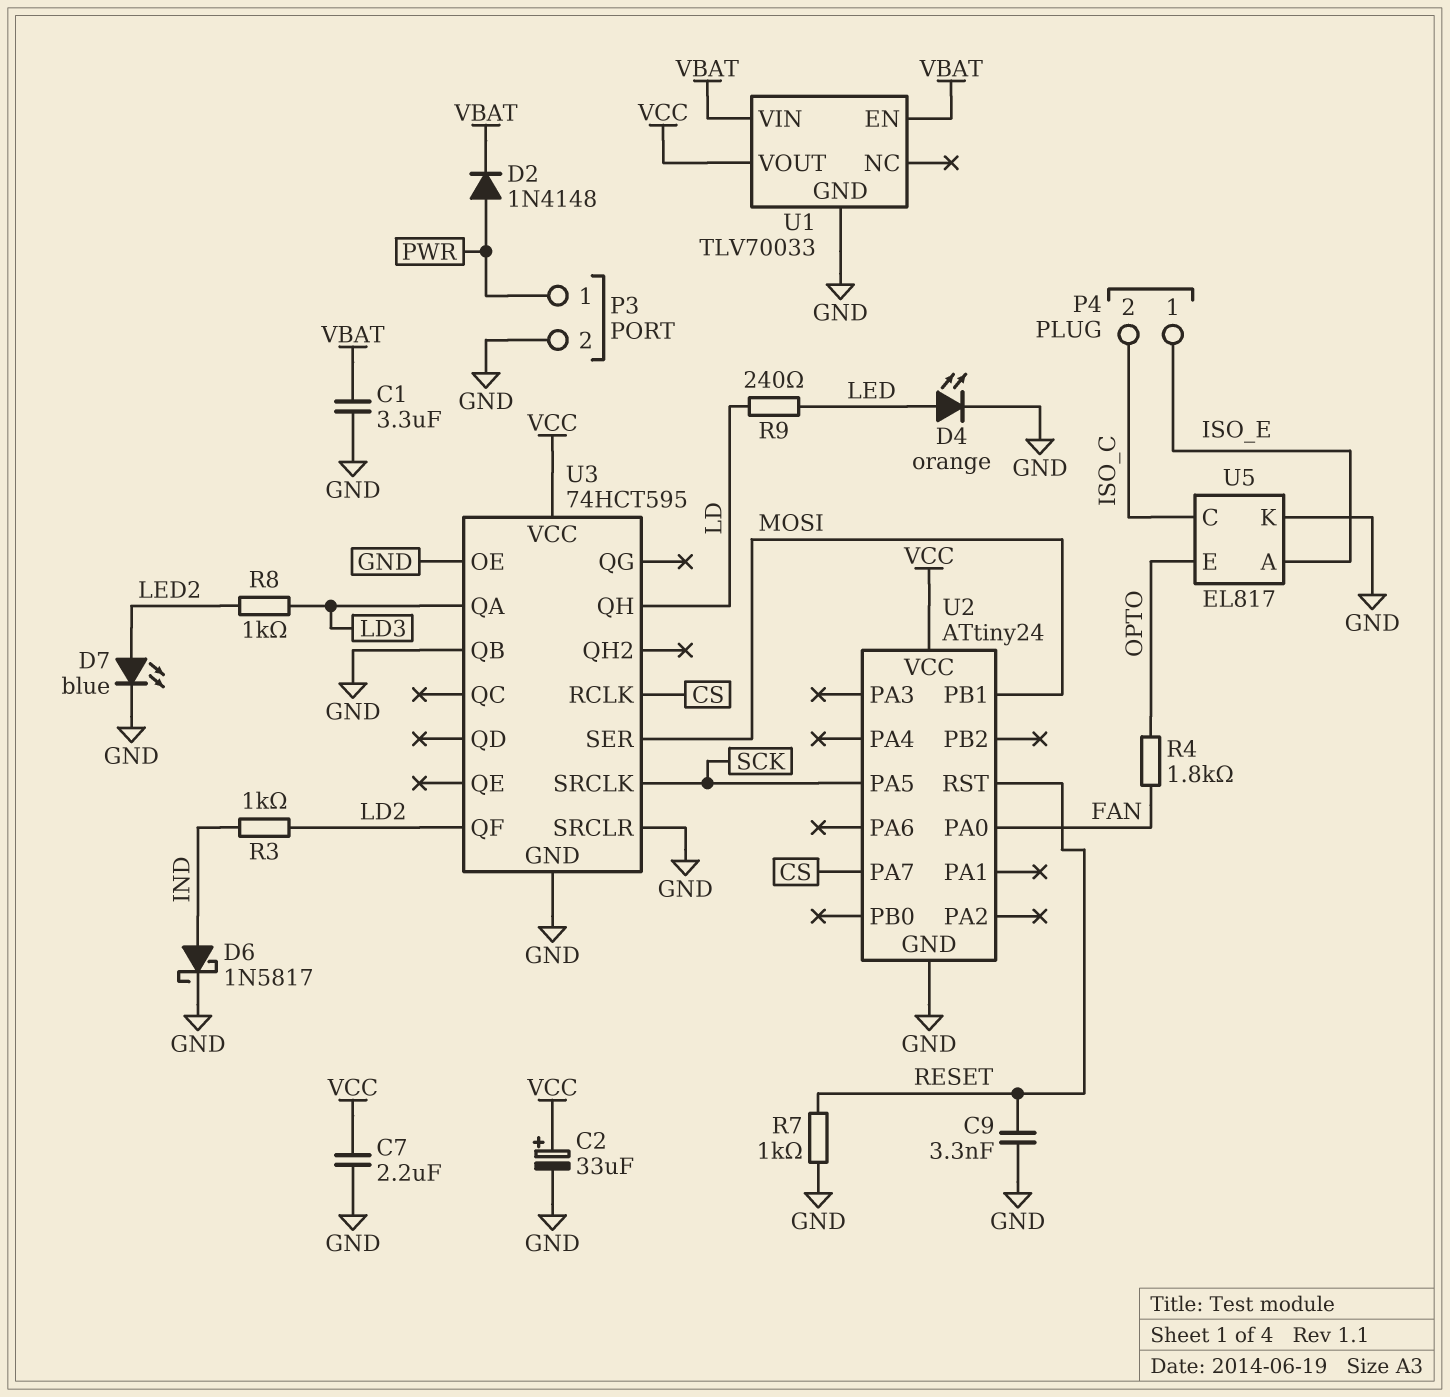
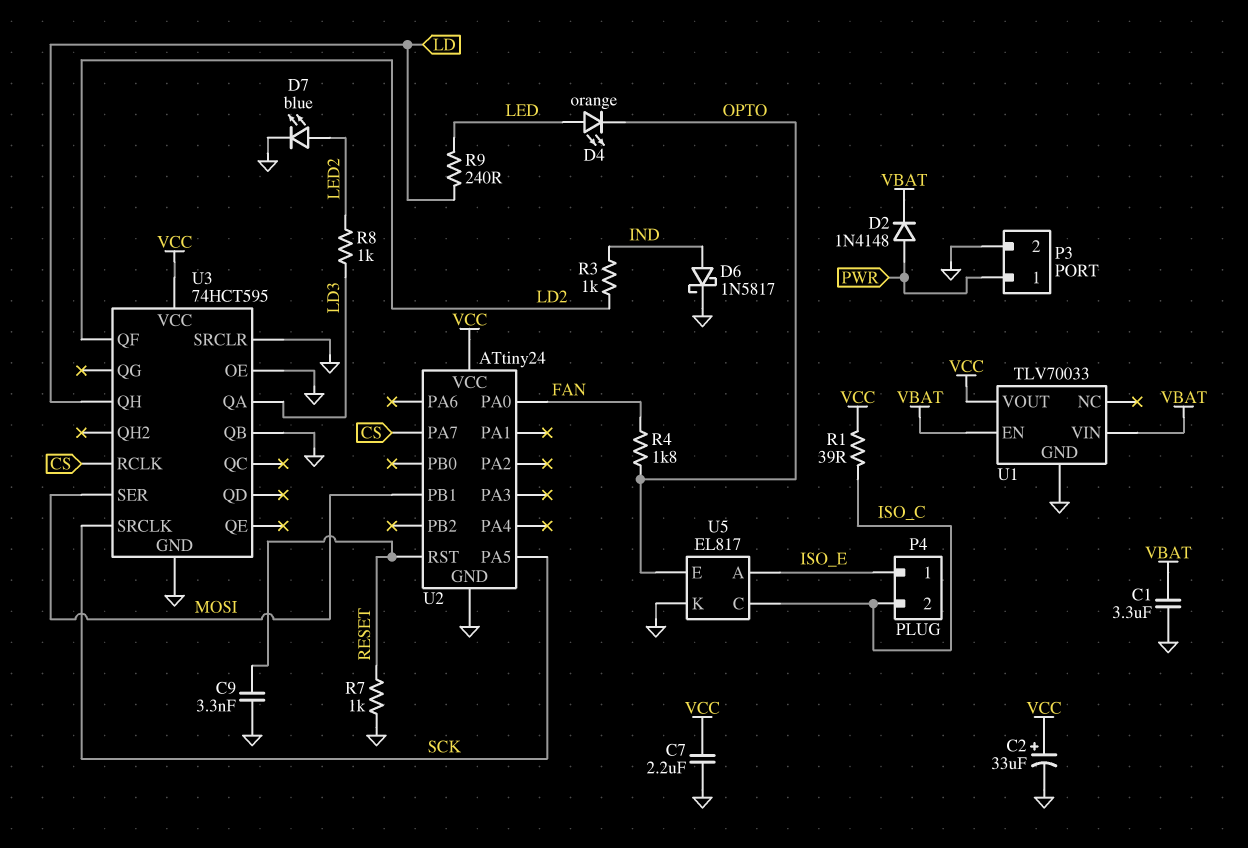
D4: LED orange (A LED, K GND) -> LED orange (A LED, K OPTO)
R1: none -> 39 (ISO_C, VCC)

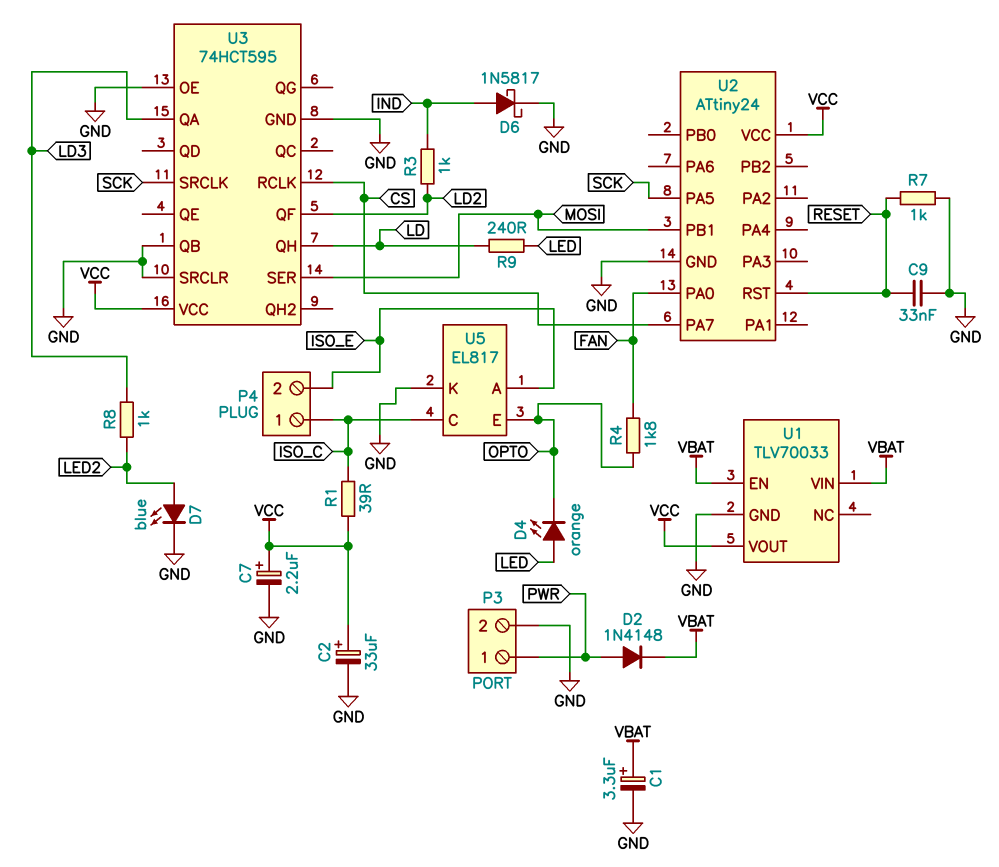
C1: 3.3uF (GND, VBAT) -> 3.3uF (plus VBAT, minus GND)
C7: 2.2uF (GND, VCC) -> 2.2uF (plus VCC, minus GND)
C9: 3.3nF (GND, RESET) -> 33nF (GND, RESET)
P4 pin 1: ISO_E -> ISO_C
P4 pin 2: ISO_C -> ISO_E

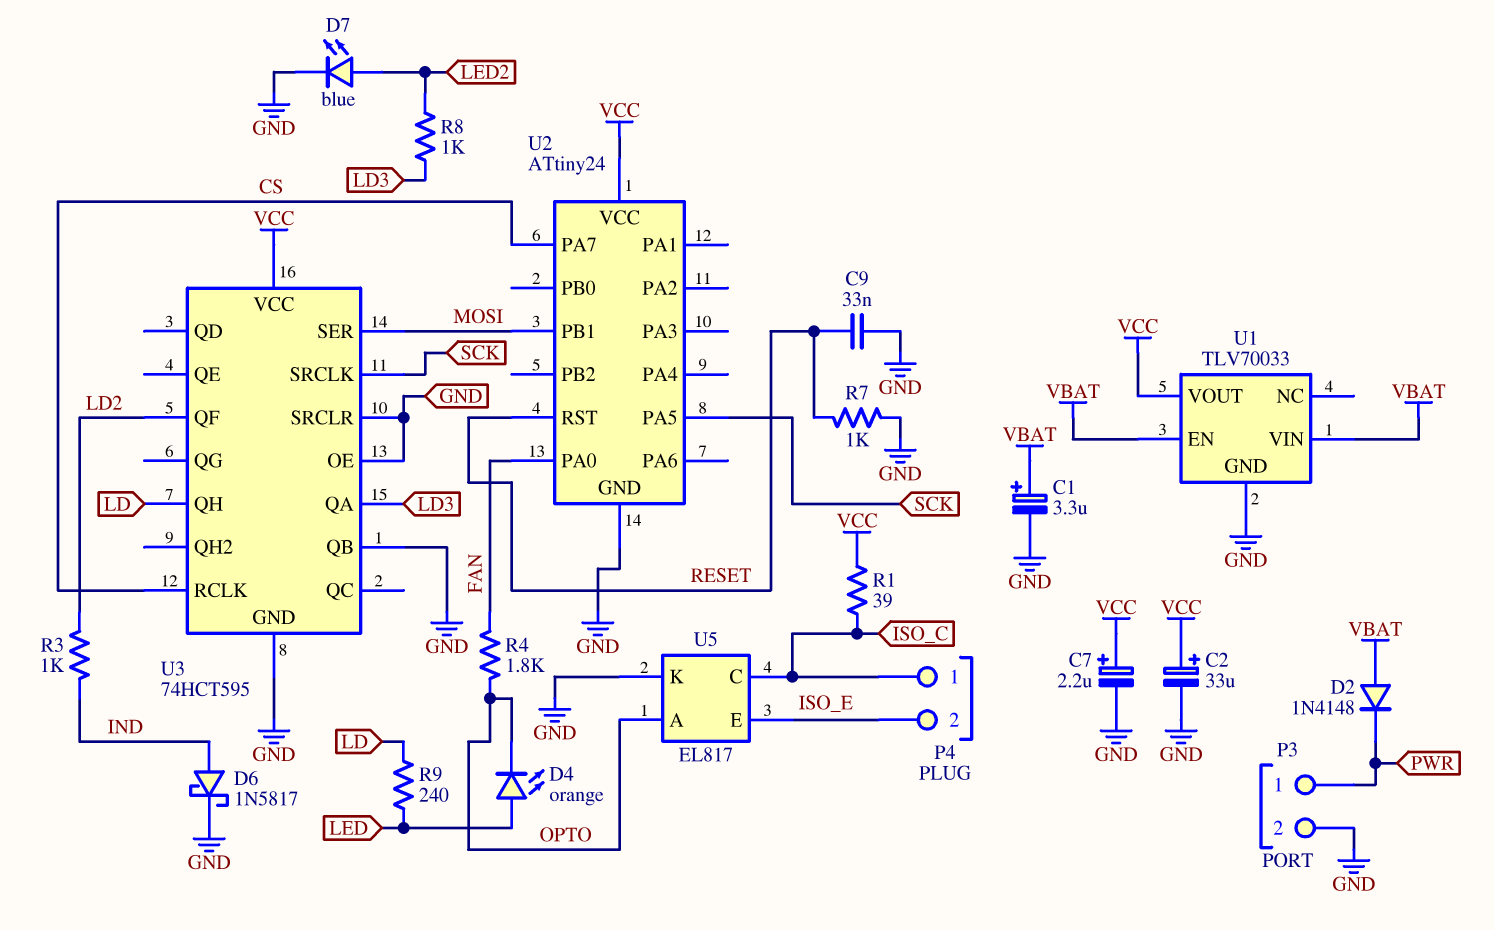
D2: diode 1N4148 (A PWR, K VBAT) -> diode 1N4148 (A VBAT, K PWR)
U5 pin A: ISO_E -> OPTO
U5 pin E: OPTO -> ISO_E

